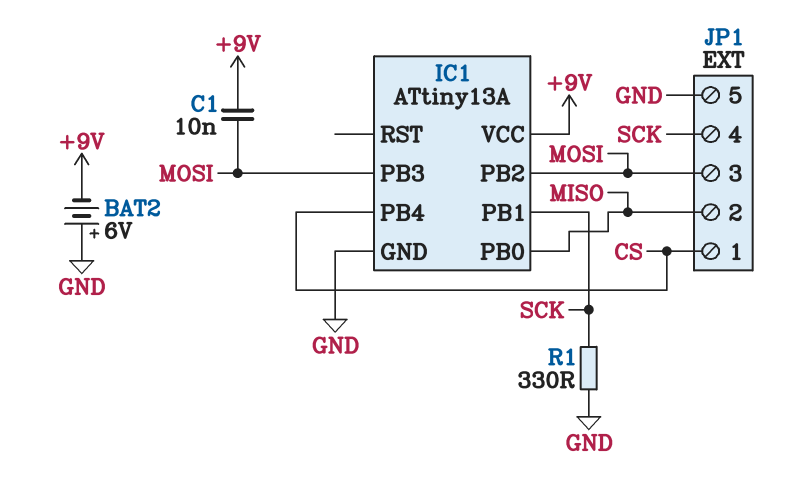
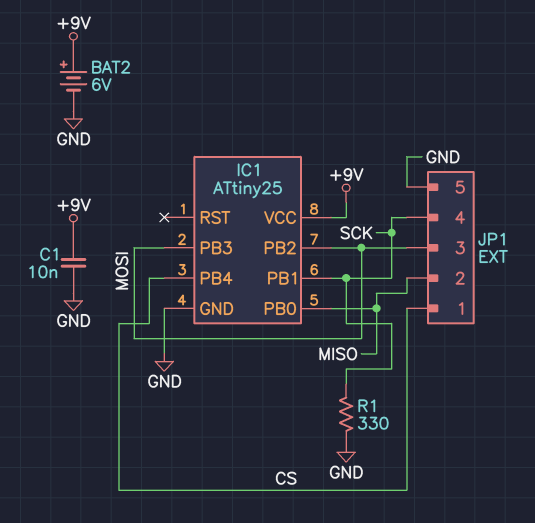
BAT2: 6V (plus GND, minus +9V) -> 6V (plus +9V, minus GND)
C1: 10nF (+9V, MOSI) -> 10nF (+9V, GND)
IC1: ATtiny13A -> ATtiny25

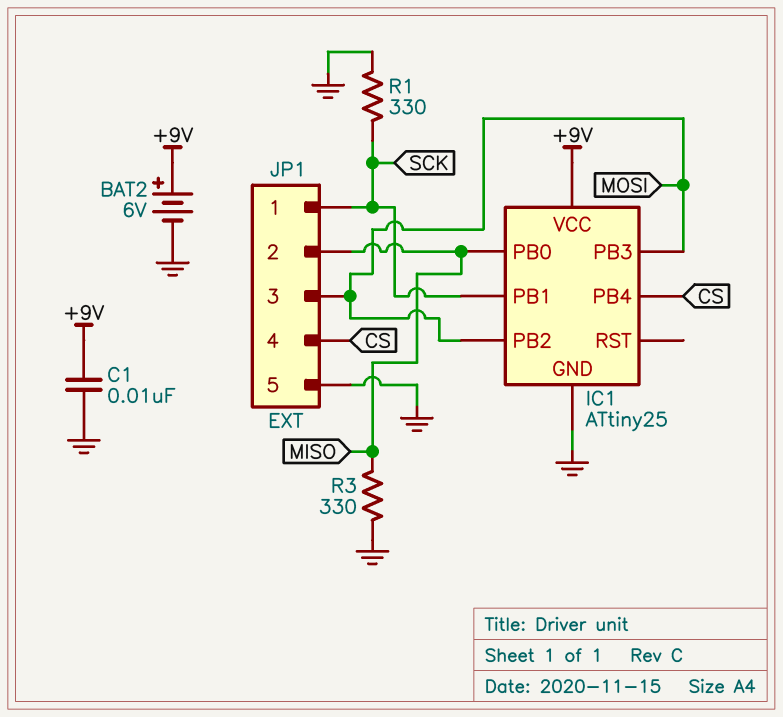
JP1 pin 1: CS -> SCK
JP1 pin 4: SCK -> CS
R3: none -> 330 (GND, MISO)

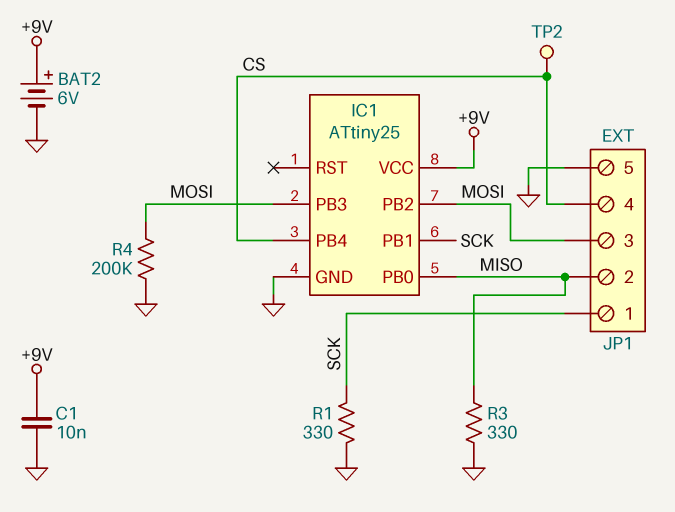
R4: none -> 200k (GND, MOSI)
TP2: none -> test point (CS)

